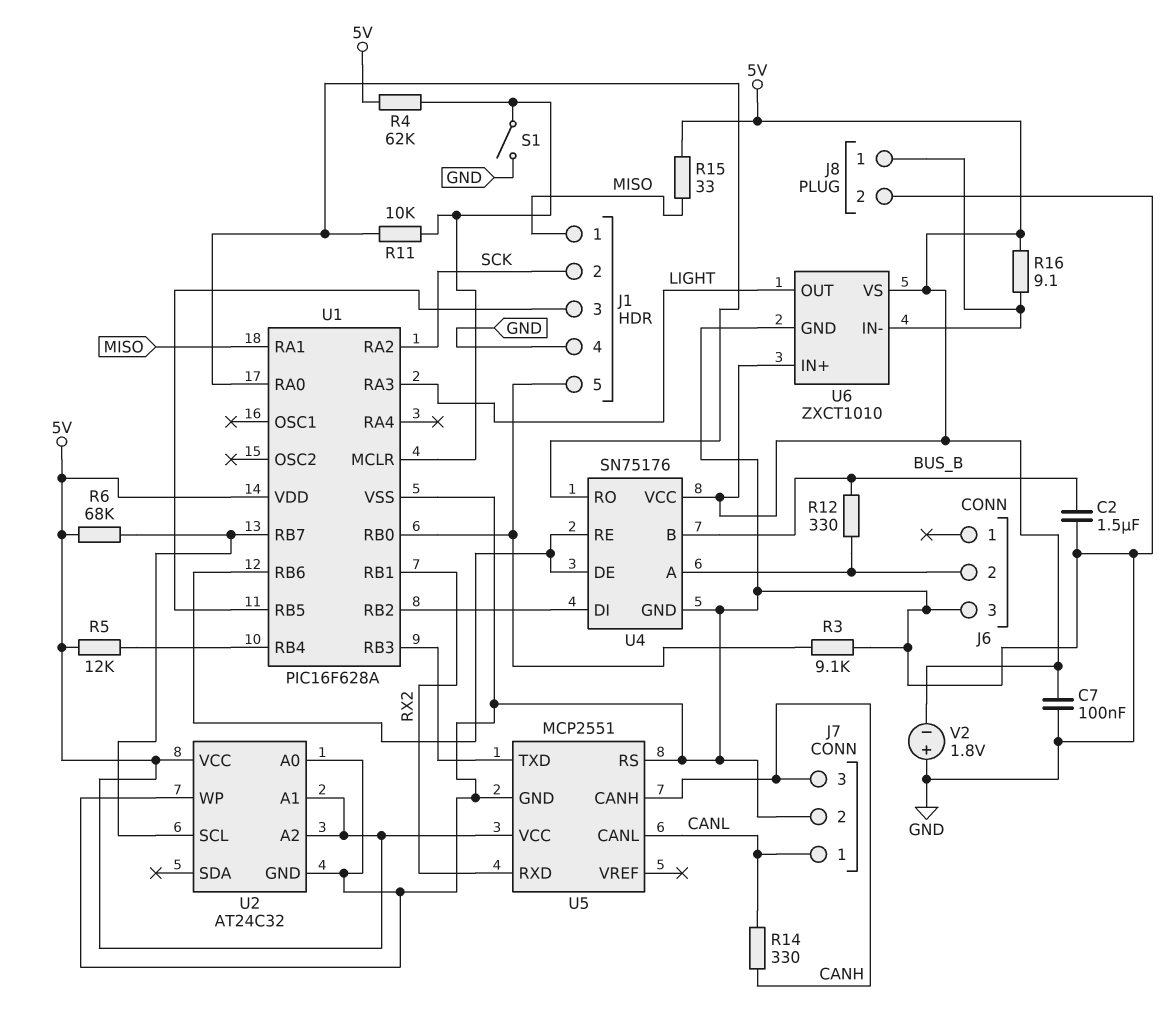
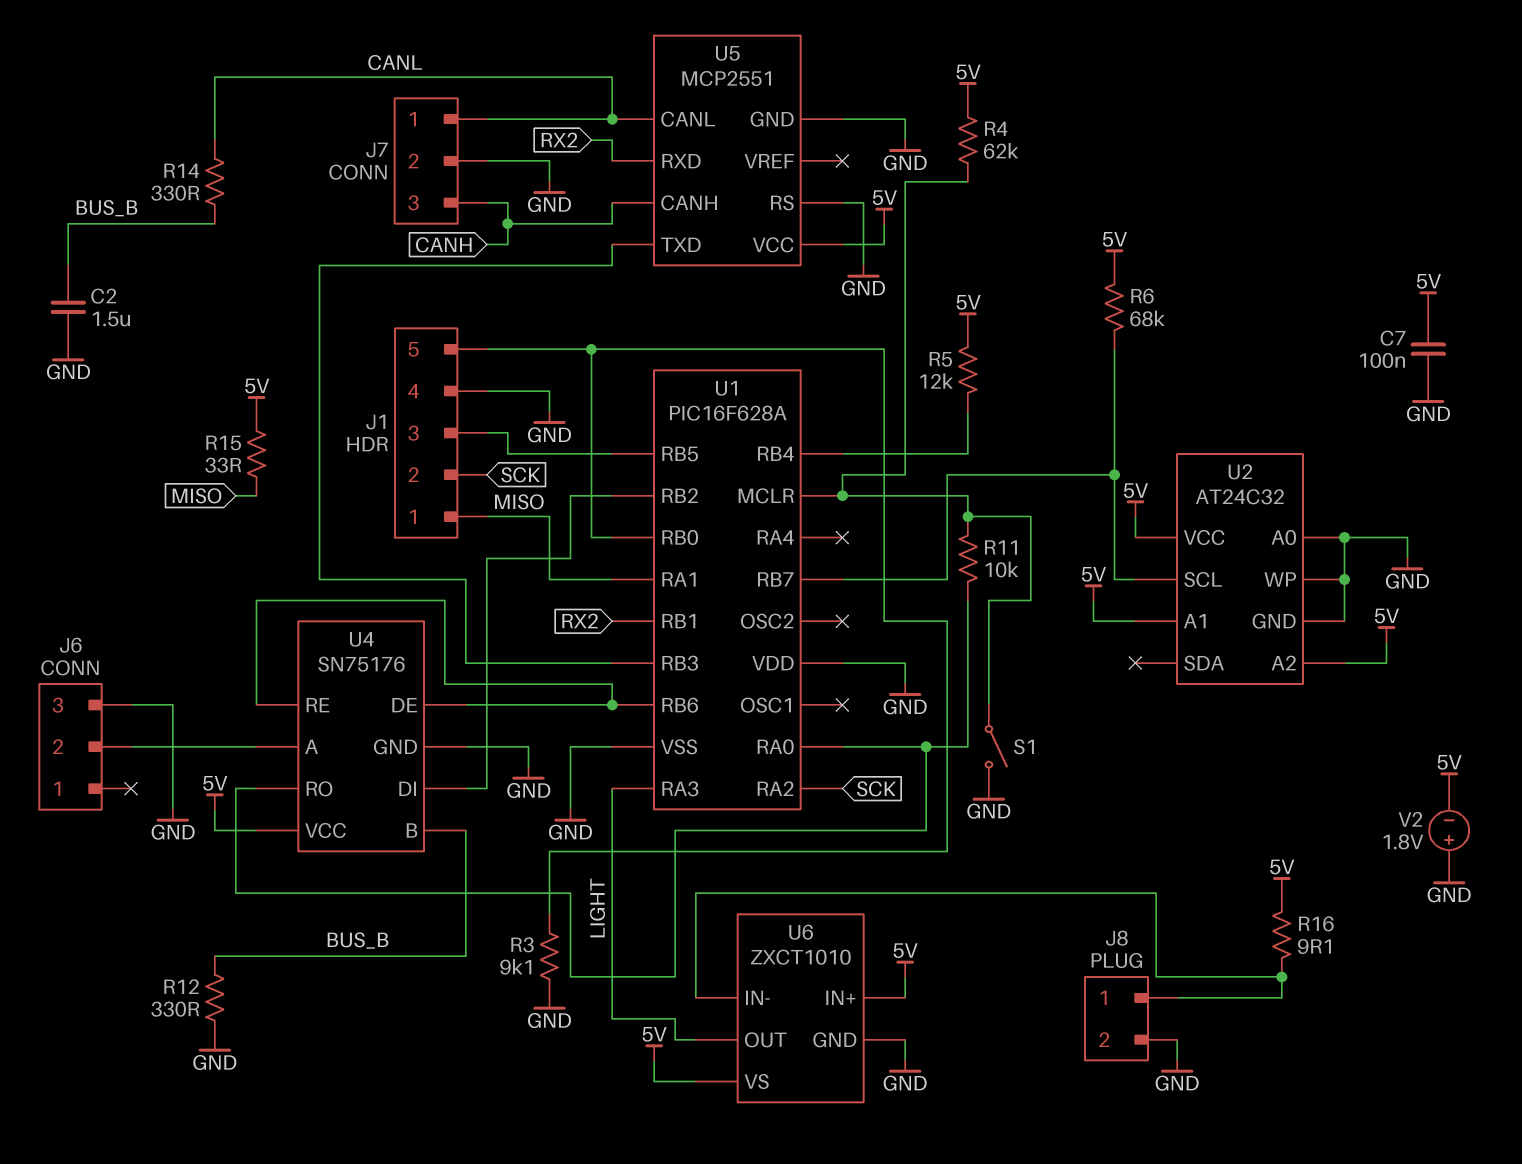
R12: 330 (BUS_B, J6/2) -> 330 (BUS_B, GND)
R14: 330 (CANH, CANL) -> 330 (BUS_B, CANL)
U1 pin VDD: 5V -> GND

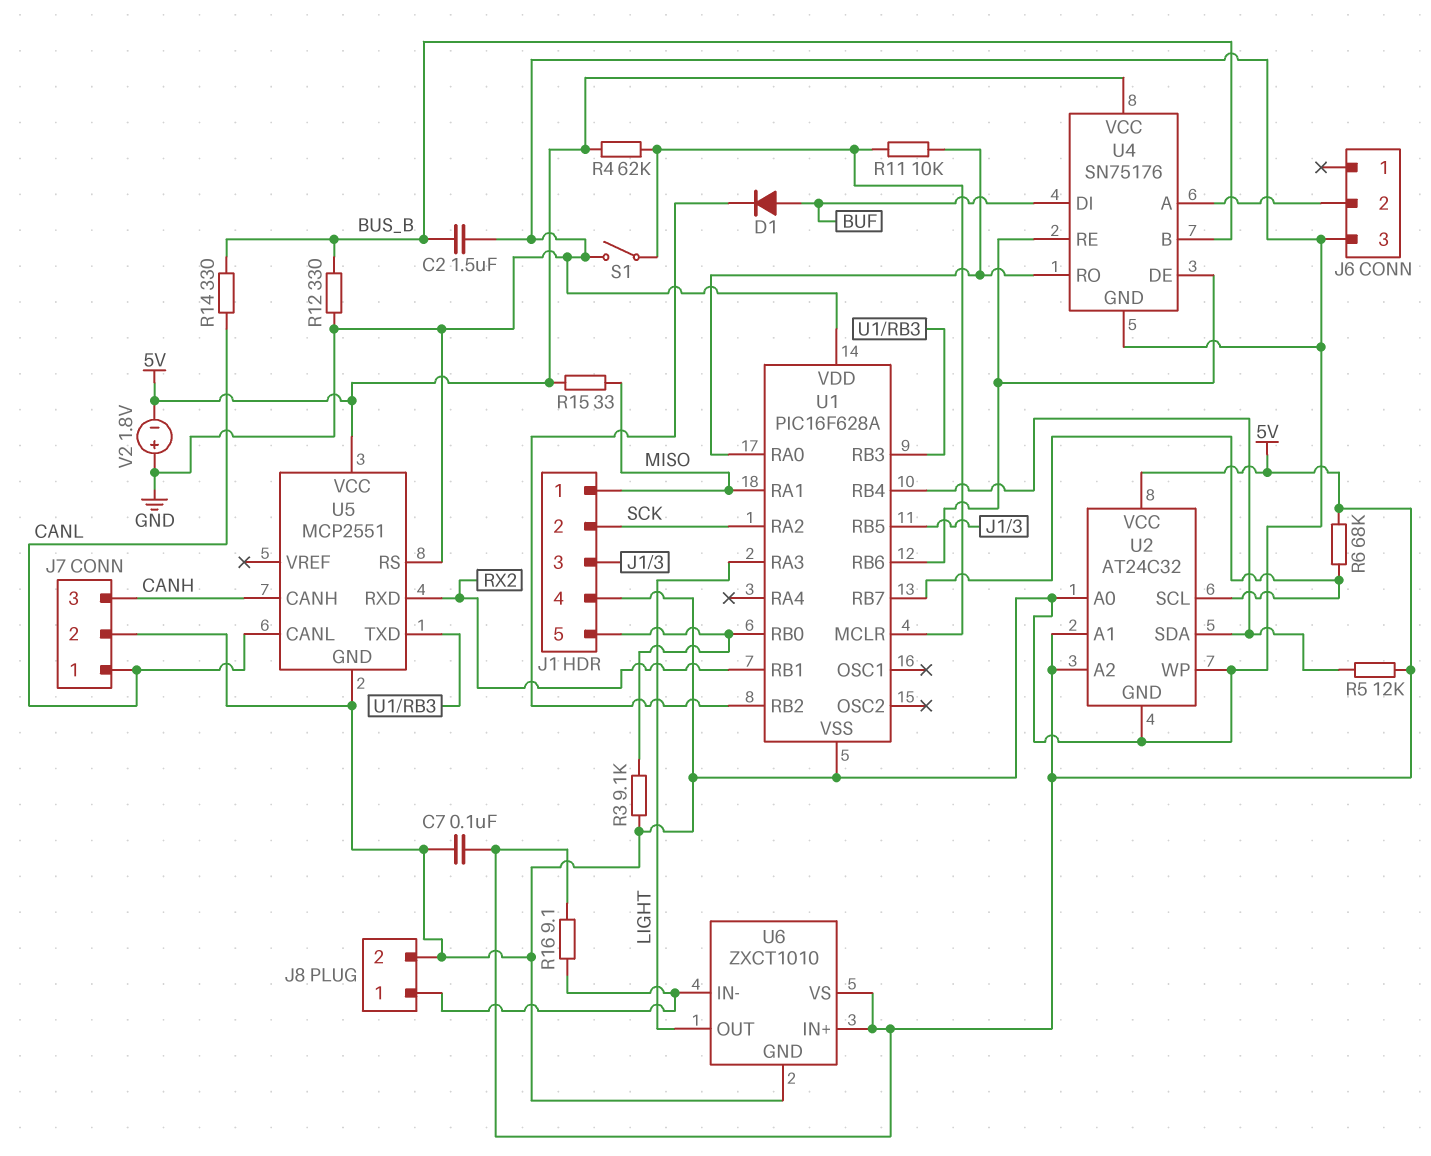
D1: none -> diode (A BUF, K U1/RB2)
U2 pin SDA: none -> U1/RB4
U4 pin DI: U1/RB2 -> BUF

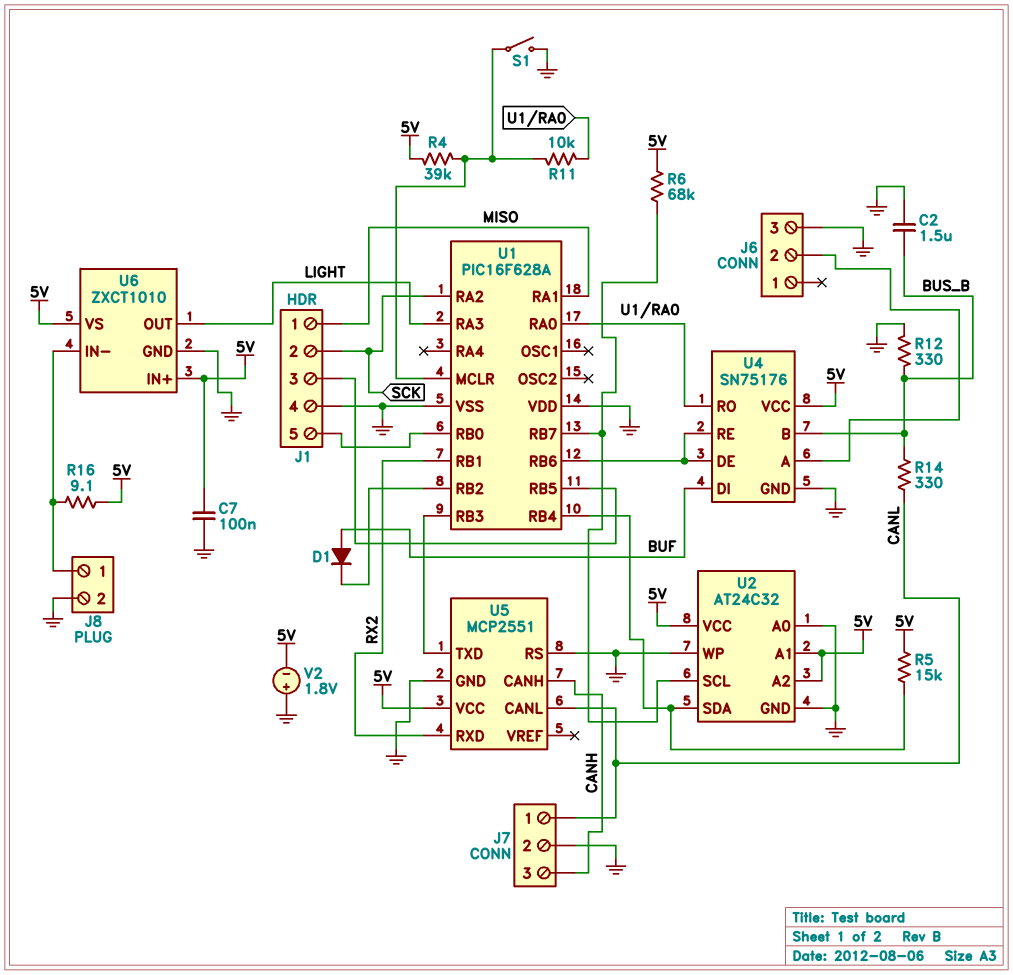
R3: 9.1k (GND, J1/5) -> none
R4: 62k (5V, U1/MCLR) -> 39k (5V, U1/MCLR)
R5: 12k (5V, U1/RB4) -> 15k (5V, U1/RB4)
R15: 33 (5V, MISO) -> none

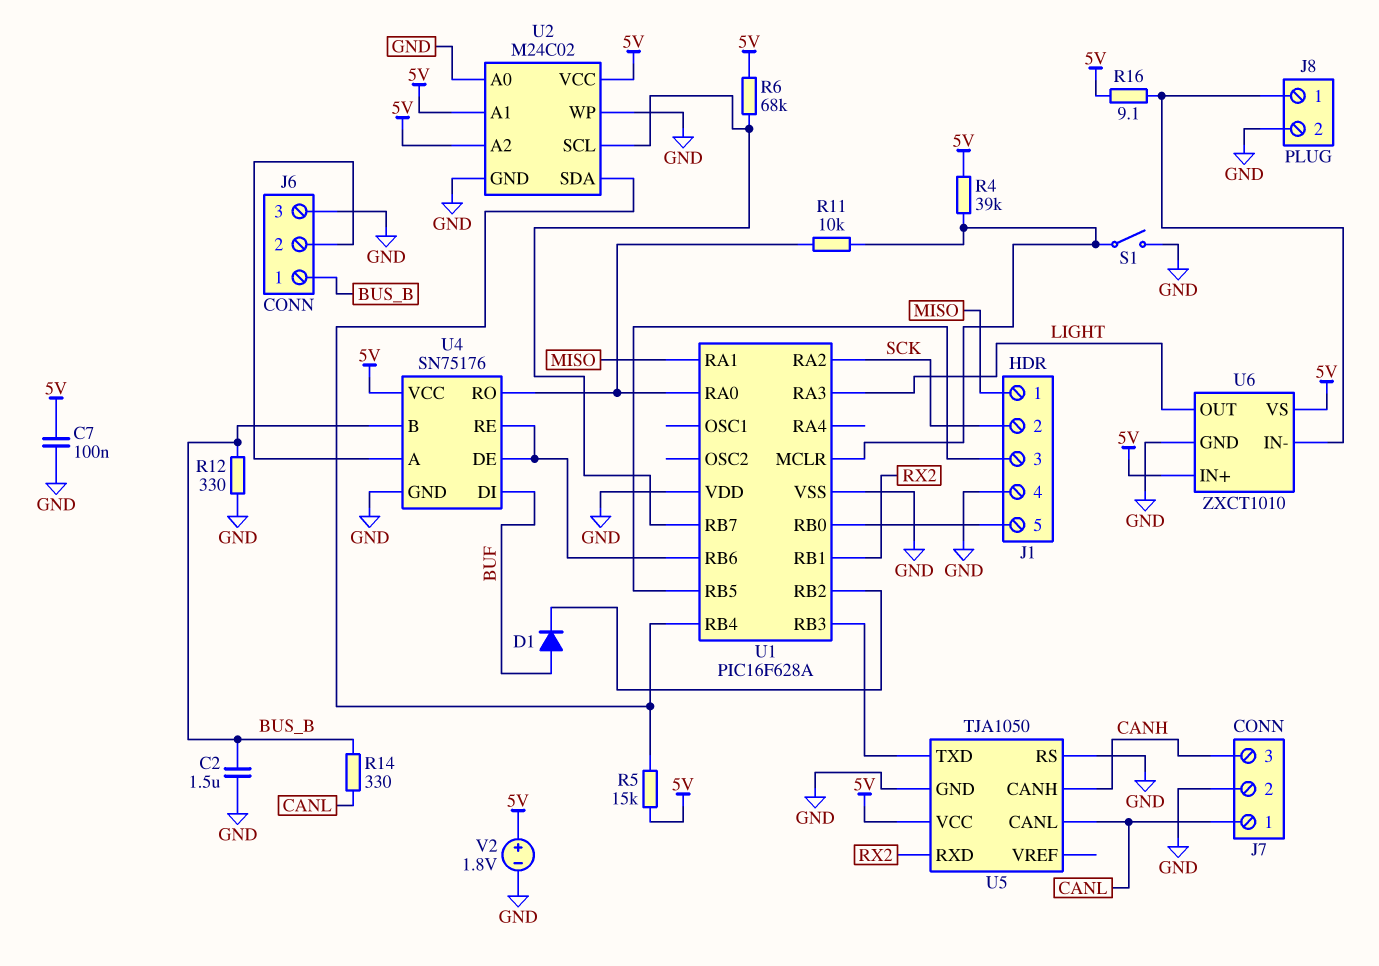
J6 pin 1: none -> BUS_B
U2: AT24C32 -> M24C02
U5: MCP2551 -> TJA1050
V2: 1.8V (plus GND, minus 5V) -> 1.8V (plus 5V, minus GND)

